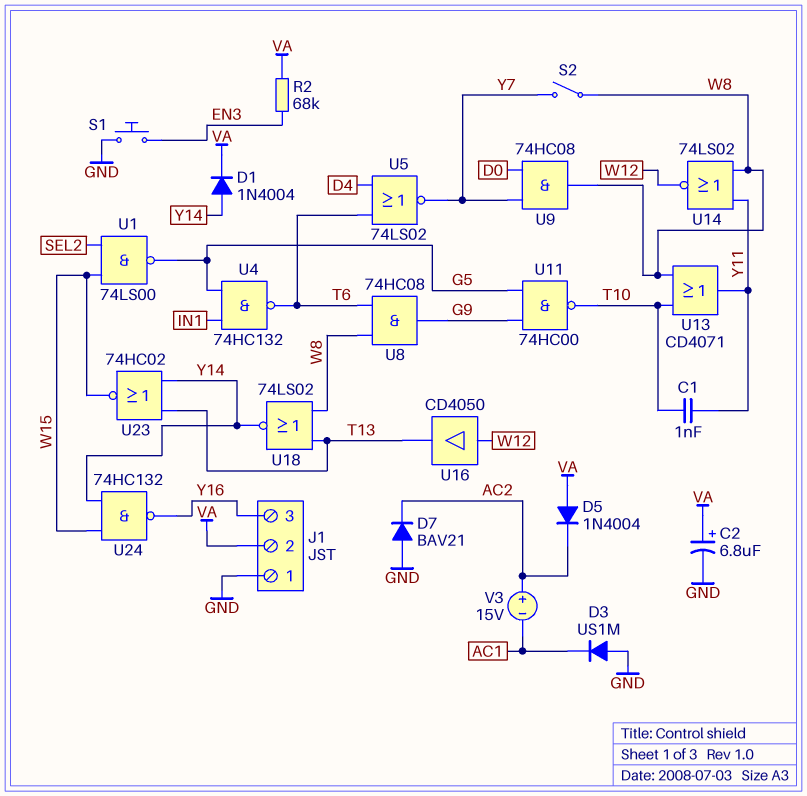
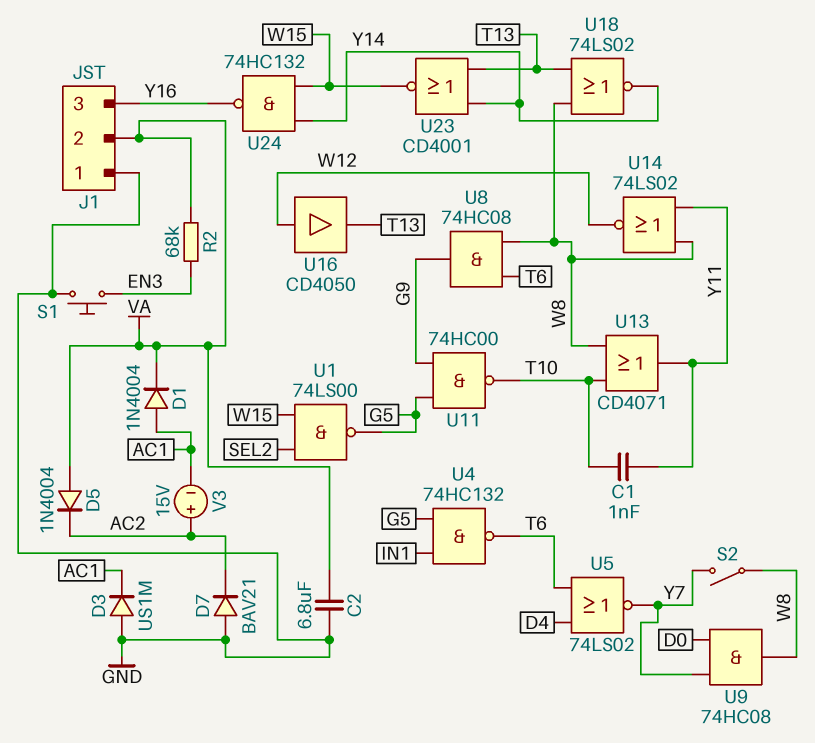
C2: 6.8uF (plus VA, minus GND) -> 6.8uF (GND, VA)
D1: diode 1N4004 (A Y14, K VA) -> diode 1N4004 (A AC1, K VA)
U23: NOR 74HC02 (in T13, in Y14, out W15) -> NOR CD4001 (in T13, in Y14, out W15)

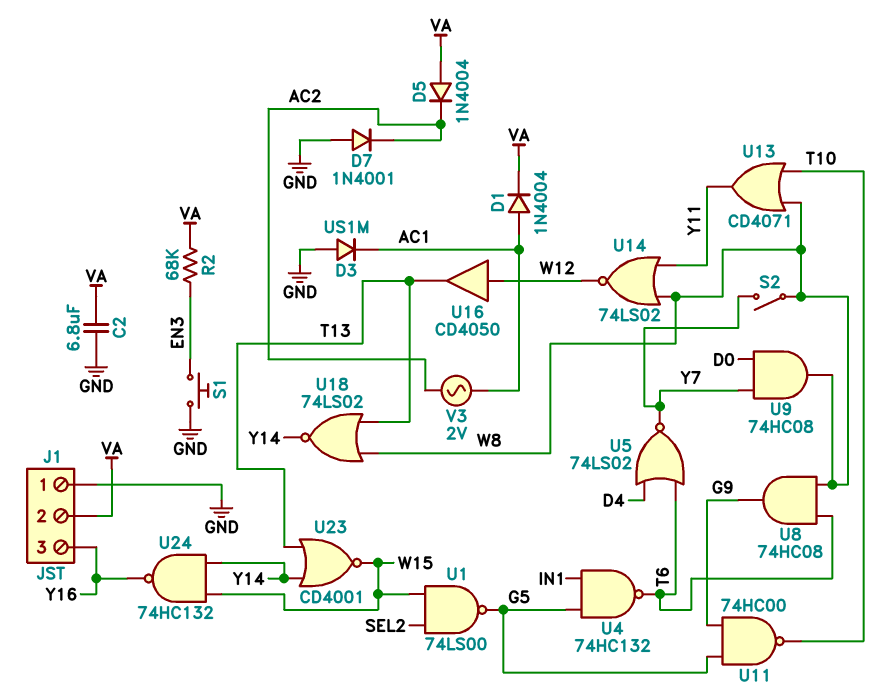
C1: 1nF (T10, Y11) -> none
D7: diode BAV21 (A GND, K AC2) -> diode 1N4001 (A GND, K AC2)
V3: 15V (plus AC2, minus AC1) -> AC 2V (AC1, AC2)

